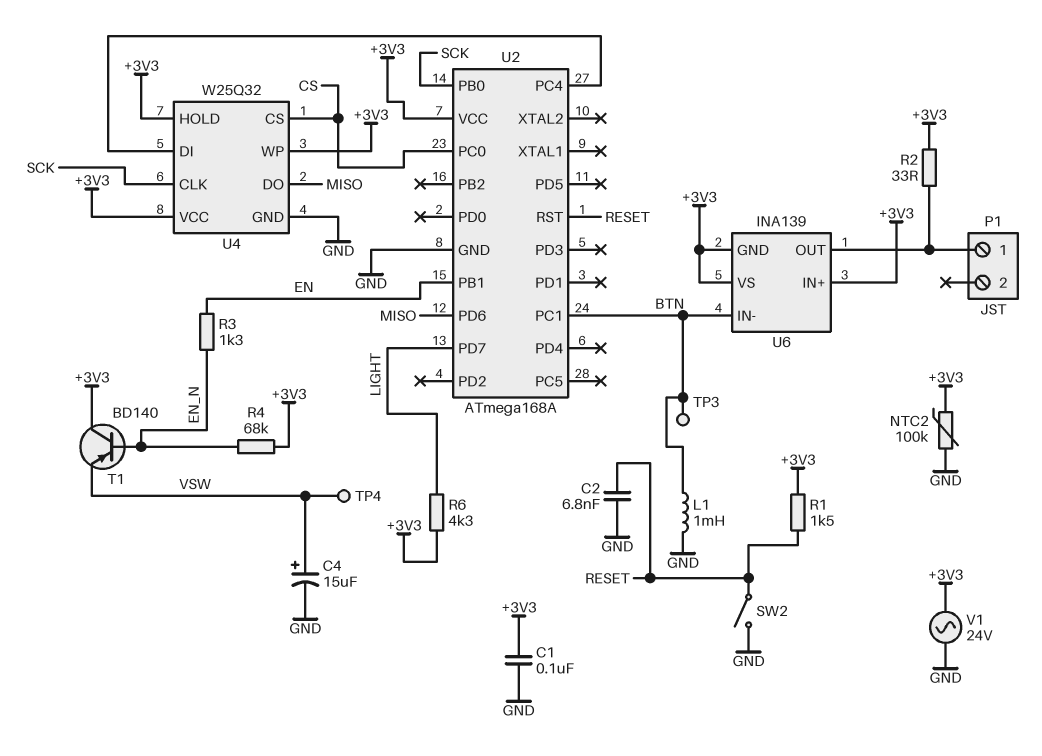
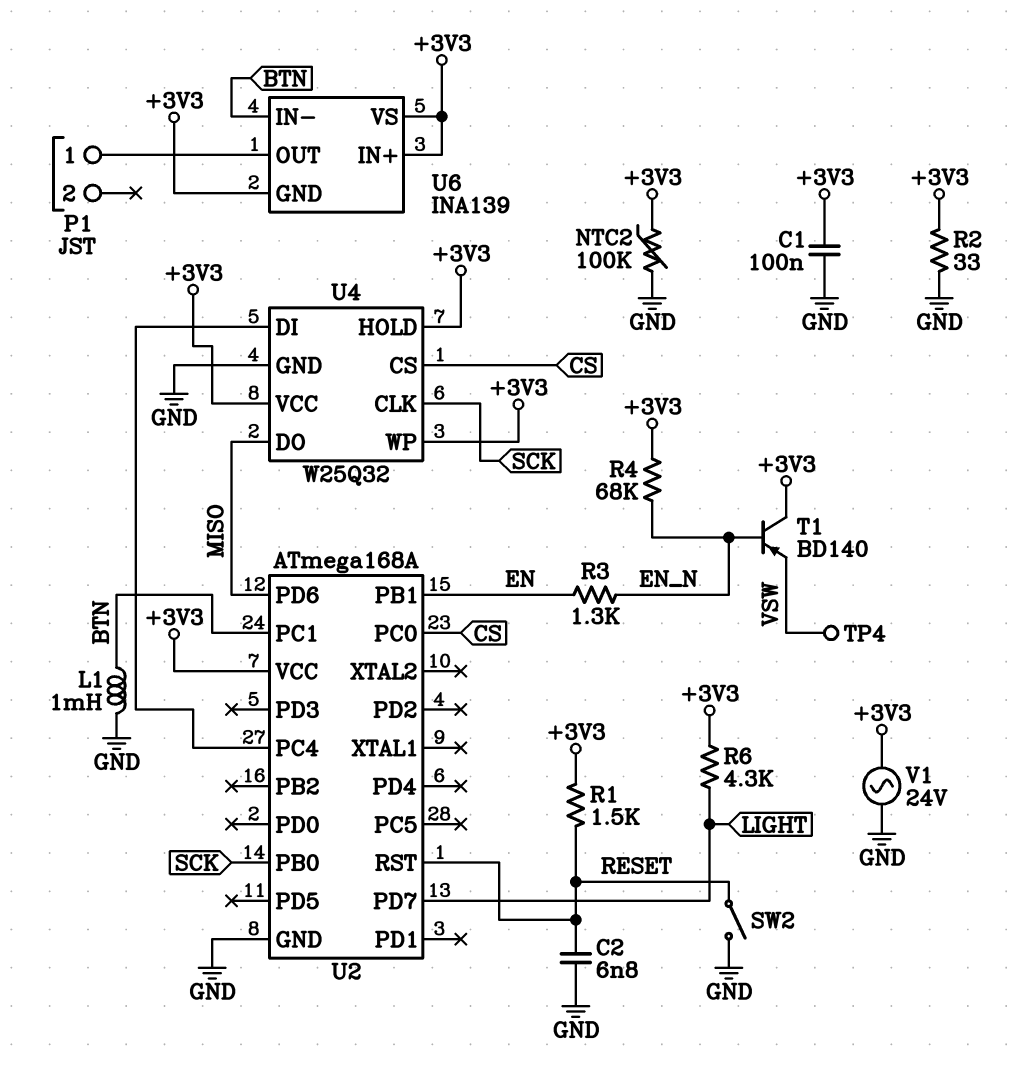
C4: 15uF (plus VSW, minus GND) -> none
R2: 33 (+3V3, P1/1) -> 33 (+3V3, GND)
TP3: test point (BTN) -> none

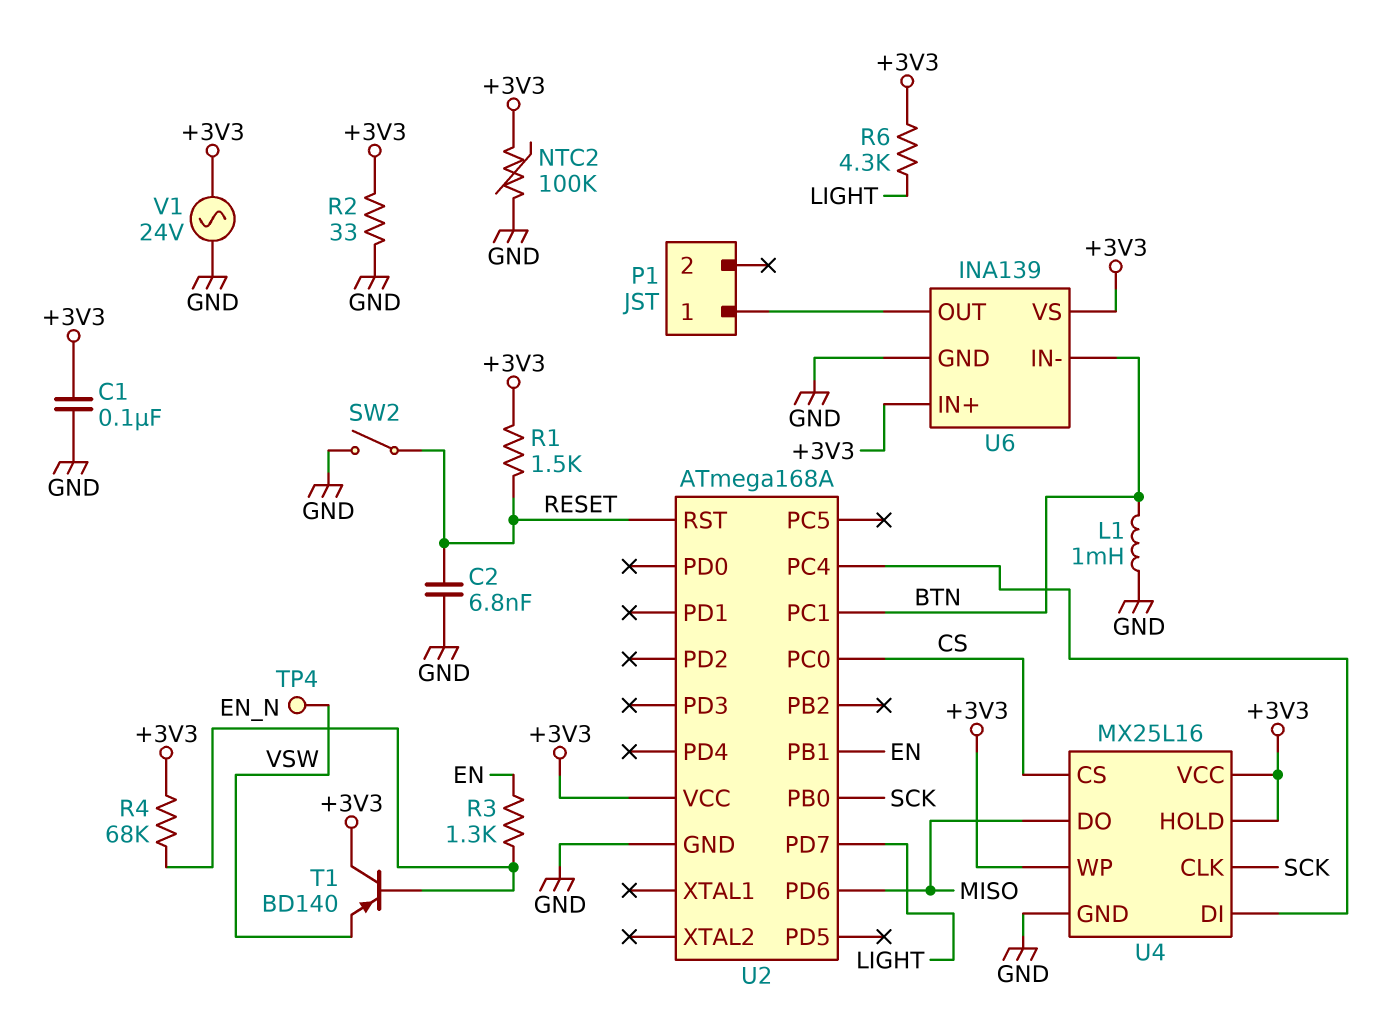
U4: W25Q32 -> MX25L16
U6 pin GND: +3V3 -> GND

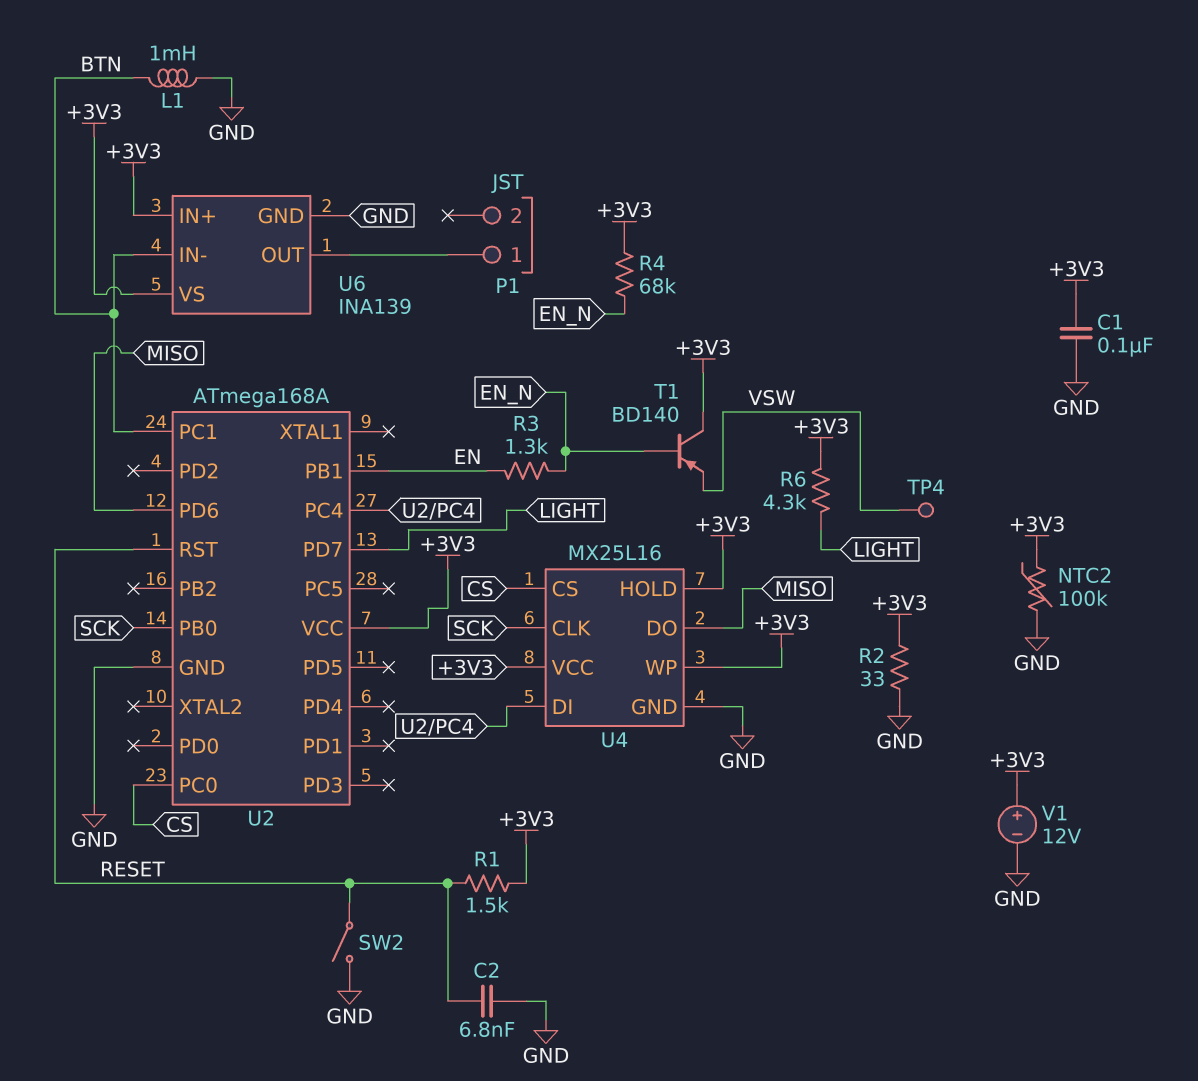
V1: AC 24V (+3V3, GND) -> 12V (plus +3V3, minus GND)

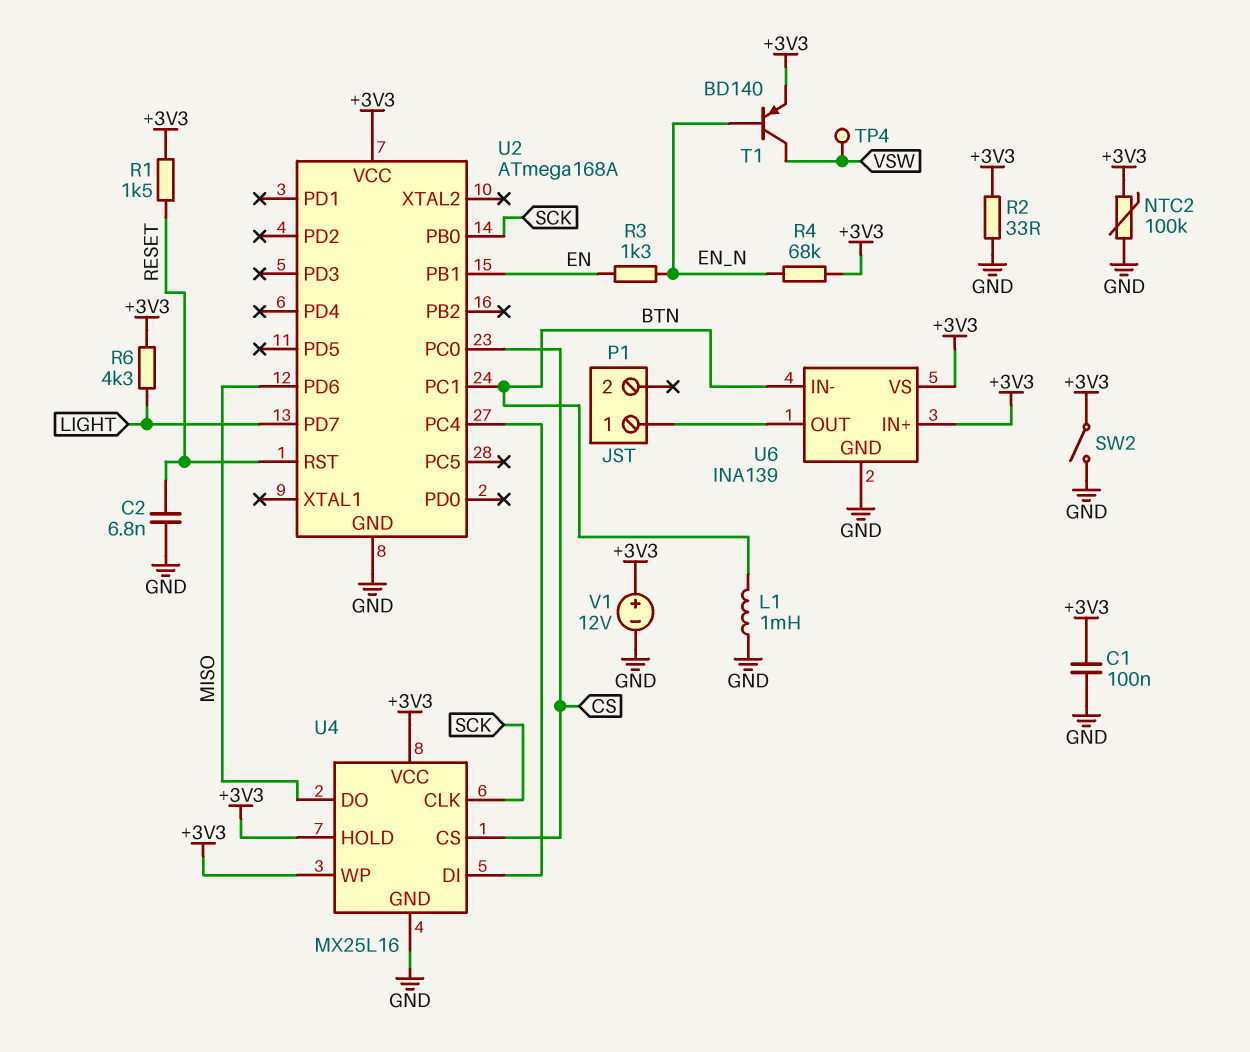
SW2: switch (GND, RESET) -> switch (+3V3, GND)
T1: PNP BD140 (B EN_N, C +3V3, E VSW) -> PNP BD140 (B EN_N, C VSW, E +3V3)

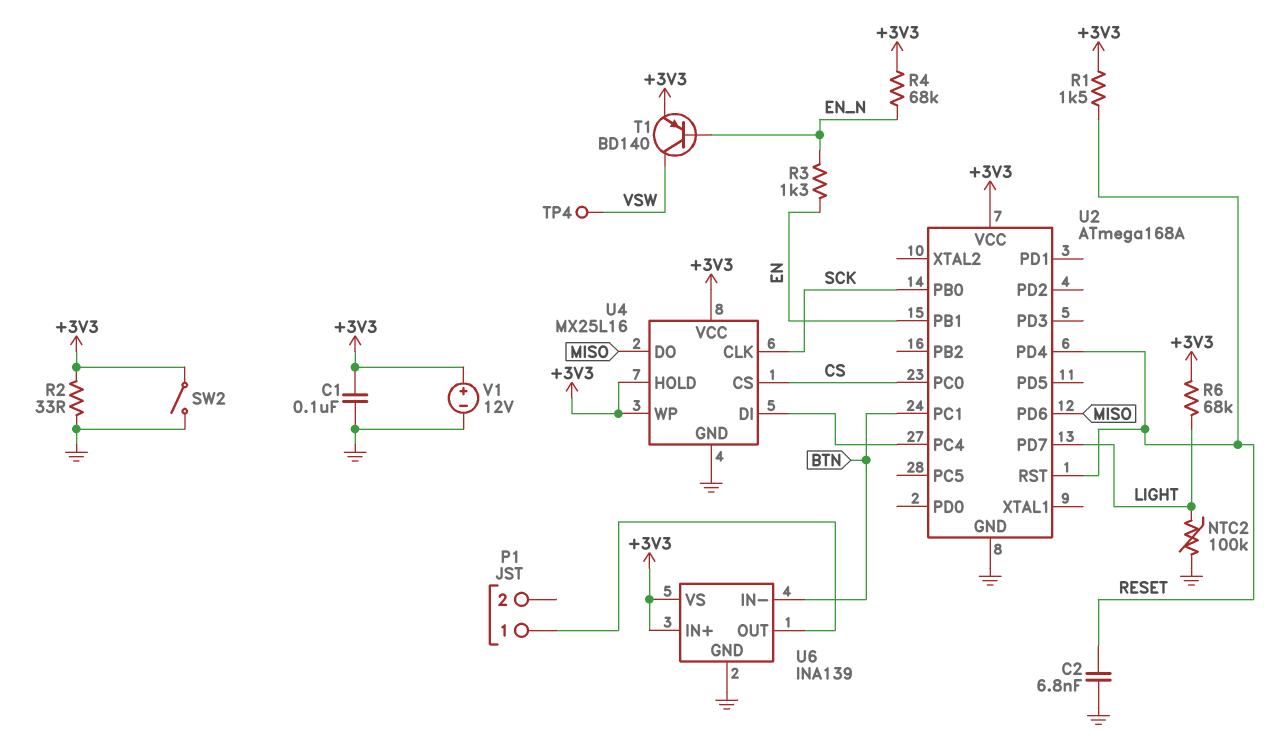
L1: 1mH (BTN, GND) -> none
NTC2: 100k (+3V3, GND) -> 100k (GND, LIGHT)
R6: 4.3k (+3V3, LIGHT) -> 68k (+3V3, LIGHT)
U2 pin PD4: none -> RESET

